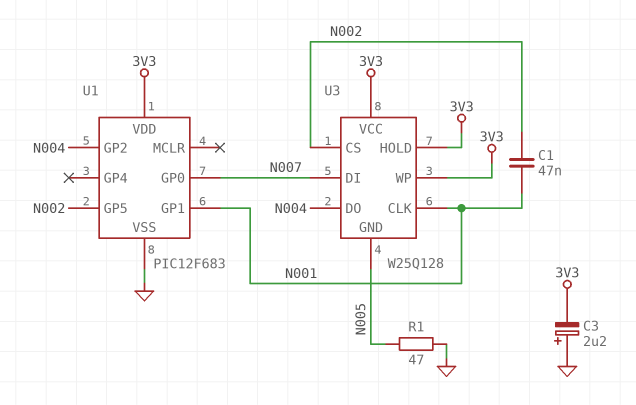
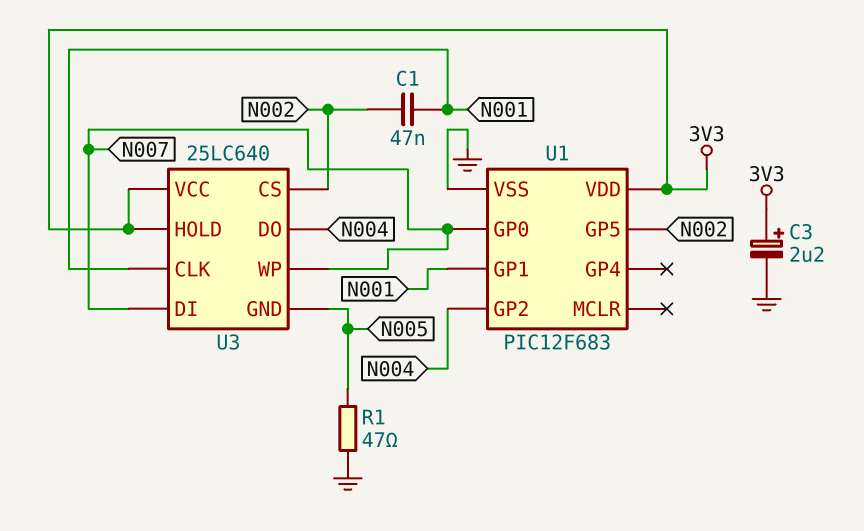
C3: 2.2uF (plus GND, minus 3V3) -> 2.2uF (plus 3V3, minus GND)
U3: W25Q128 -> 25LC640
U3 pin WP: 3V3 -> N007

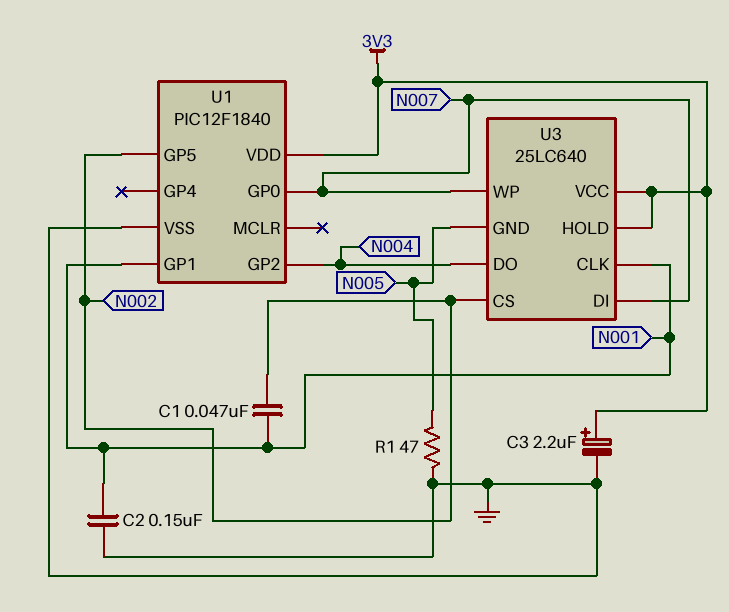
C2: none -> 150nF (GND, N001)
U1: PIC12F683 -> PIC12F1840

